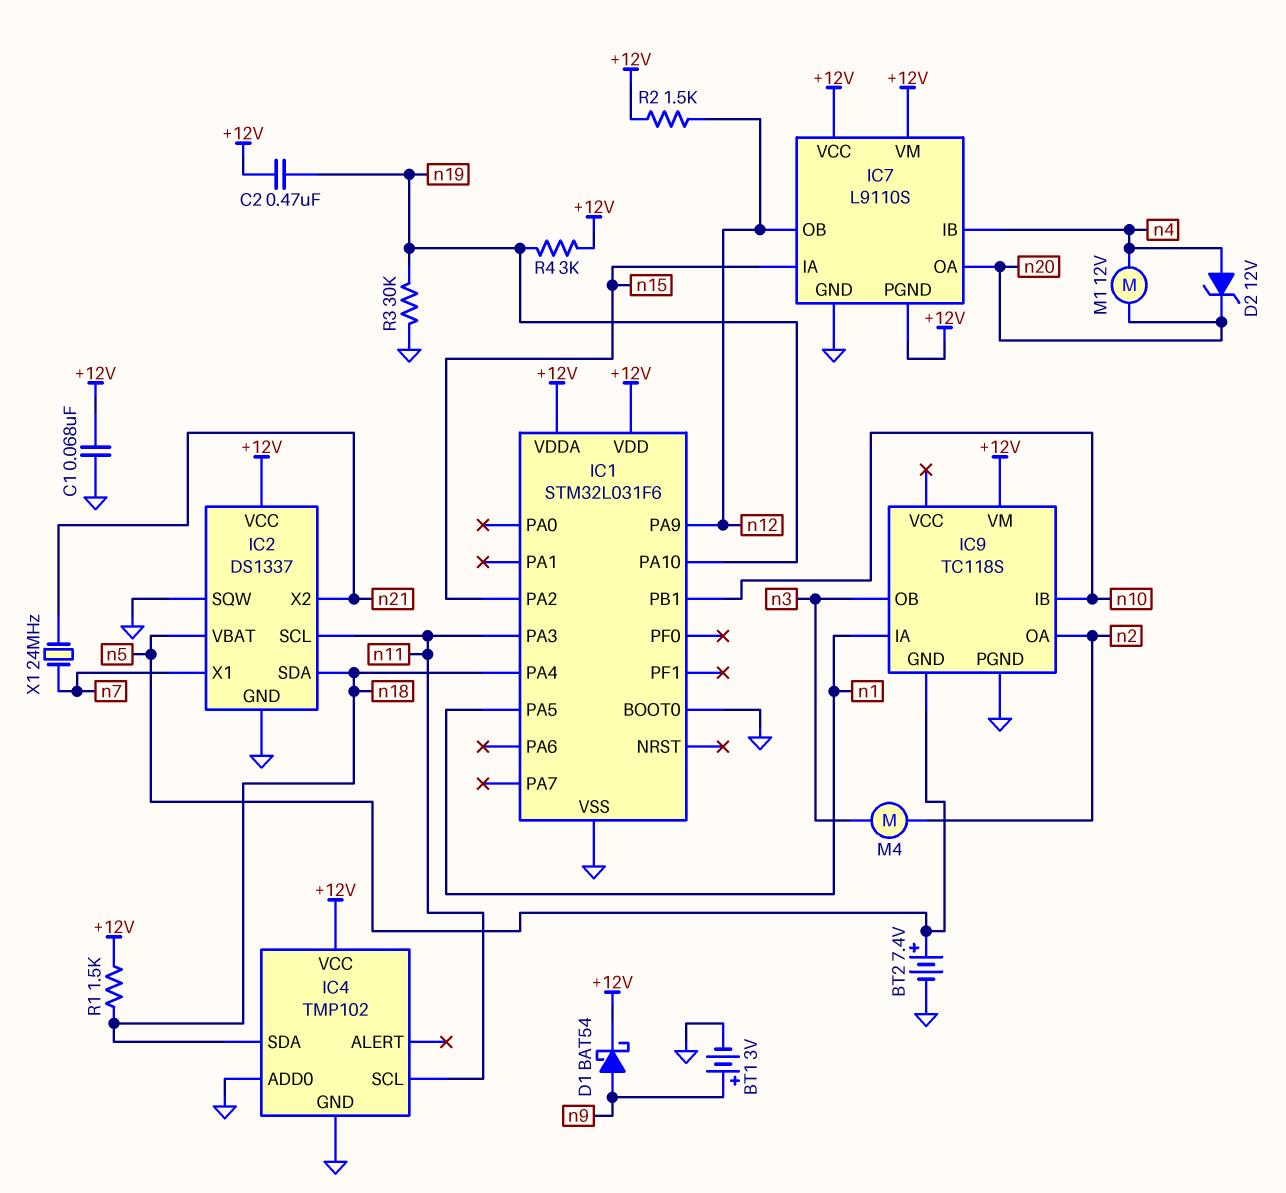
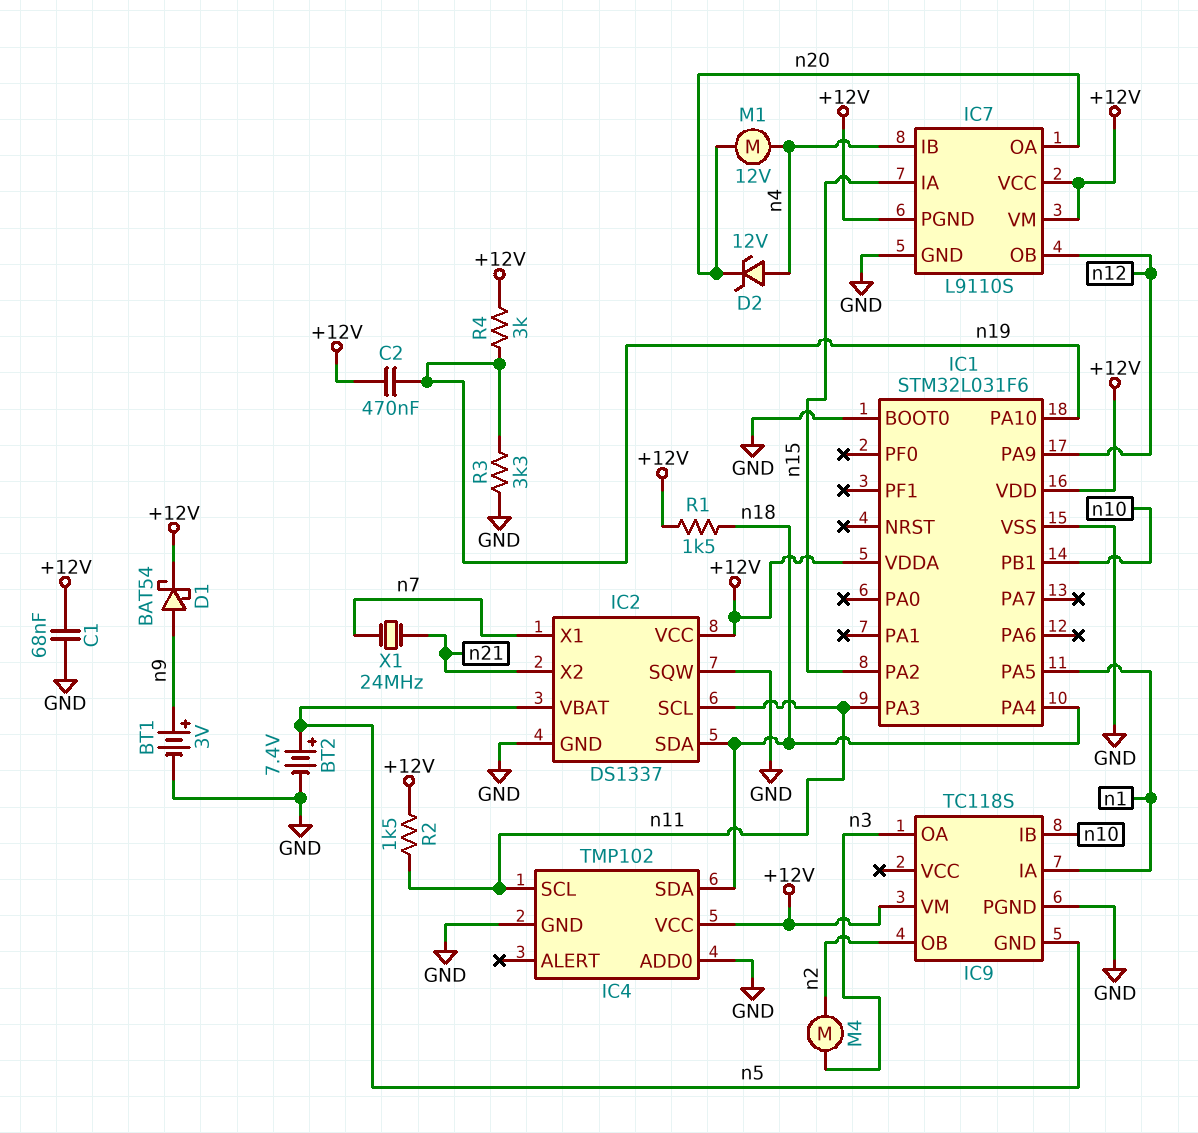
IC9 pin OA: n2 -> n3
IC9 pin OB: n3 -> n2
R2: 1.5k (+12V, n12) -> 1.5k (+12V, n11)
R3: 30k (GND, n19) -> 3.3k (GND, n19)

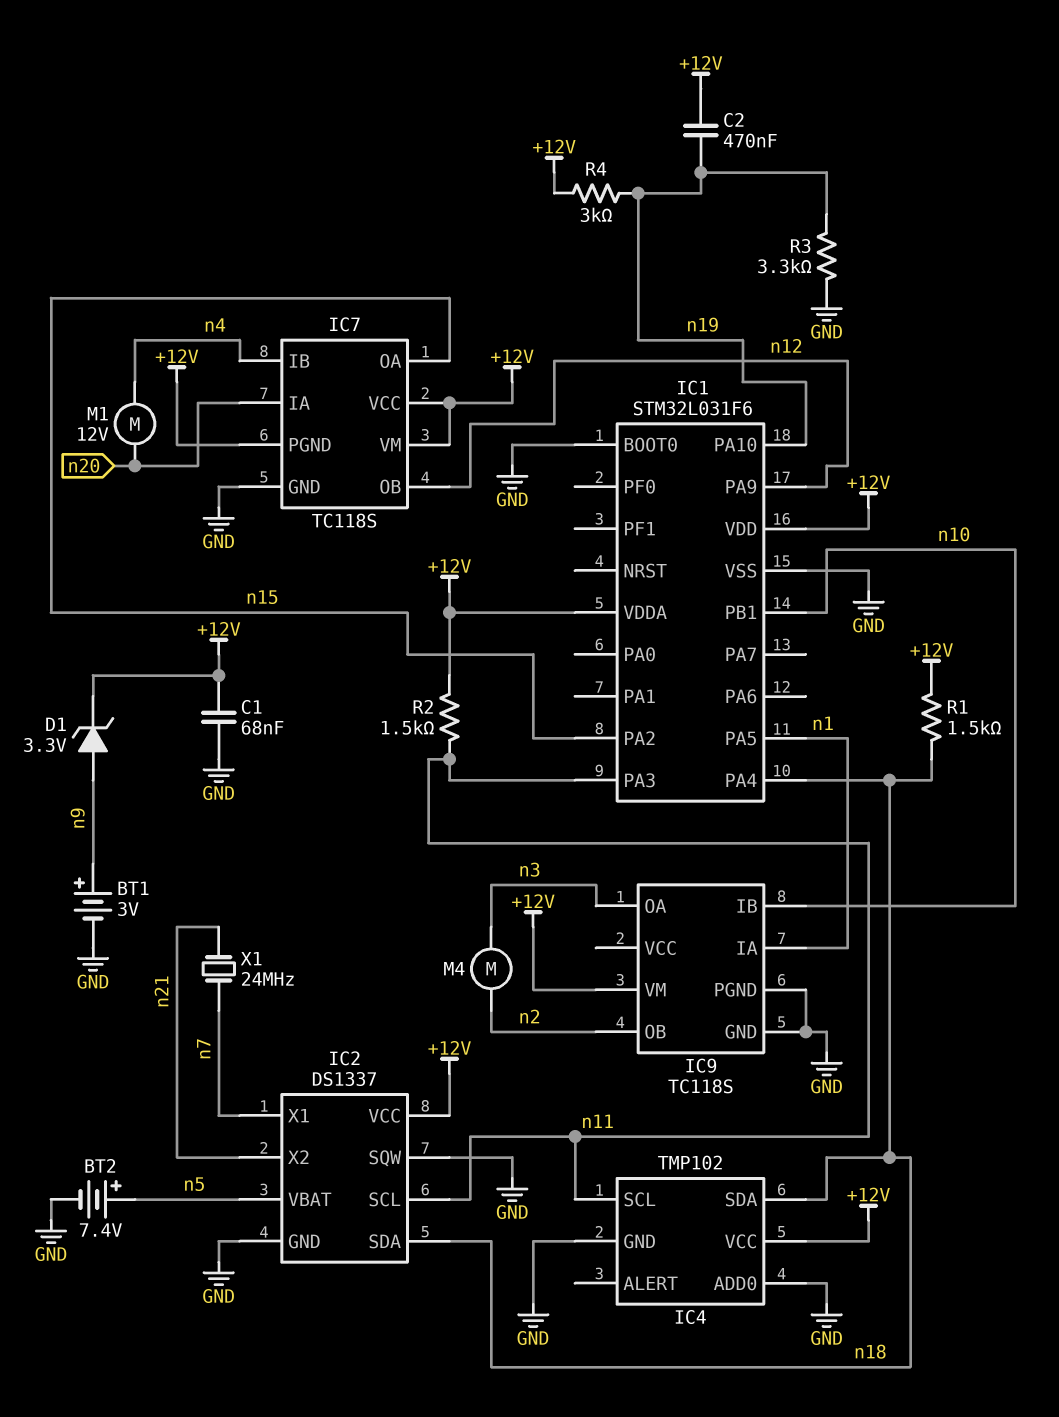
D1: schottky BAT54 (A n9, K +12V) -> zener 3.3V (A n9, K +12V)
D2: zener 12V (A n4, K n20) -> none
IC7: L9110S -> TC118S
IC7 pin IA: n15 -> n20
IC7 pin OA: n20 -> n15
IC9 pin GND: n5 -> GND

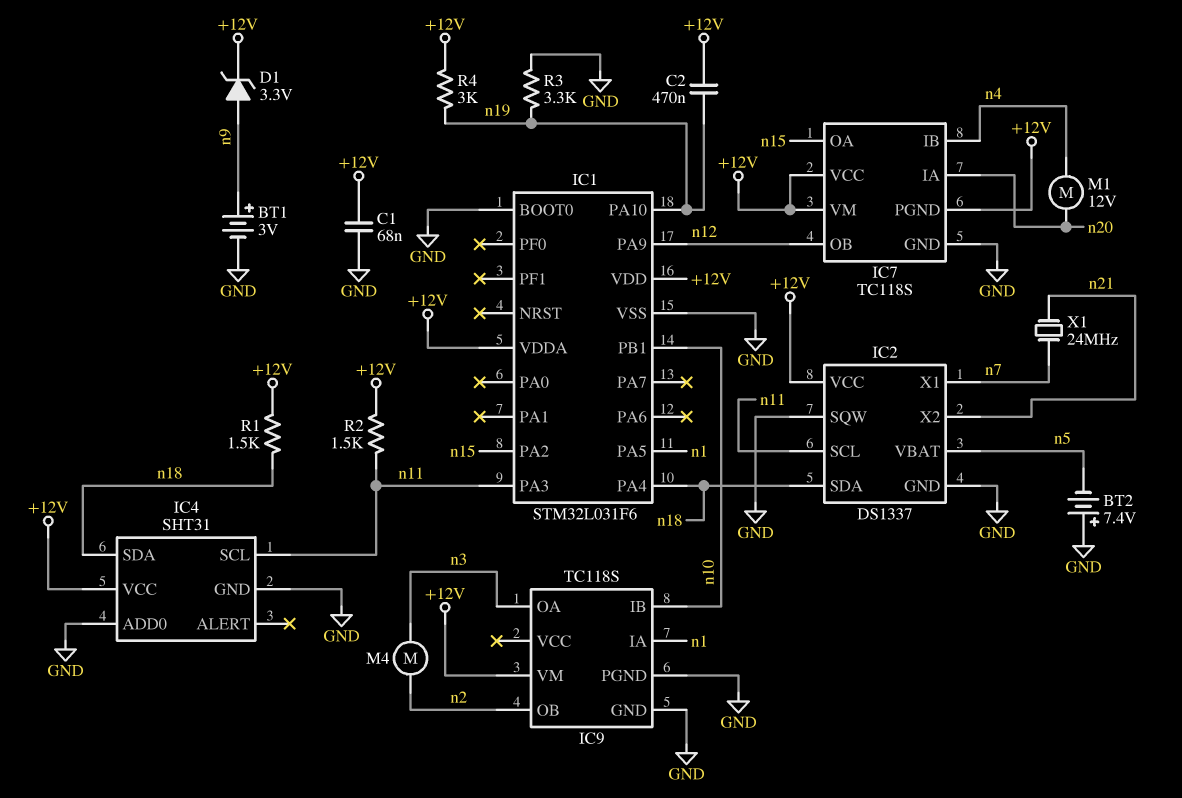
BT2: 7.4V (plus n5, minus GND) -> 7.4V (plus GND, minus n5)
IC4: TMP102 -> SHT31

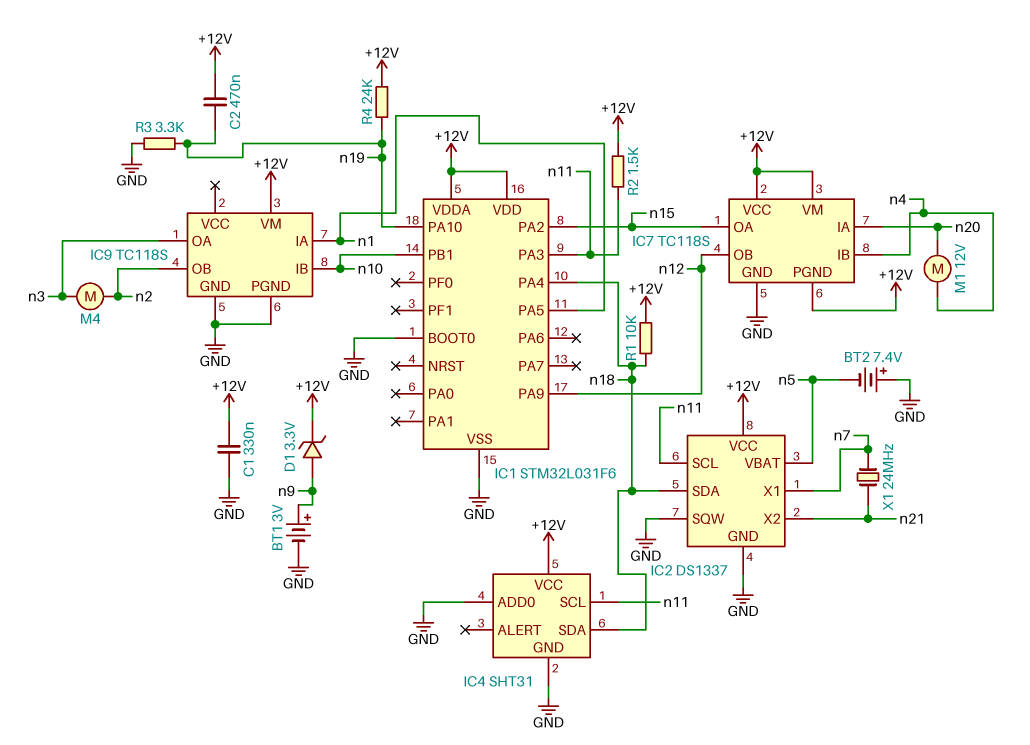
C1: 68nF (+12V, GND) -> 330nF (+12V, GND)
R1: 1.5k (+12V, n18) -> 10k (+12V, n18)
R4: 3k (+12V, n19) -> 24k (+12V, n19)

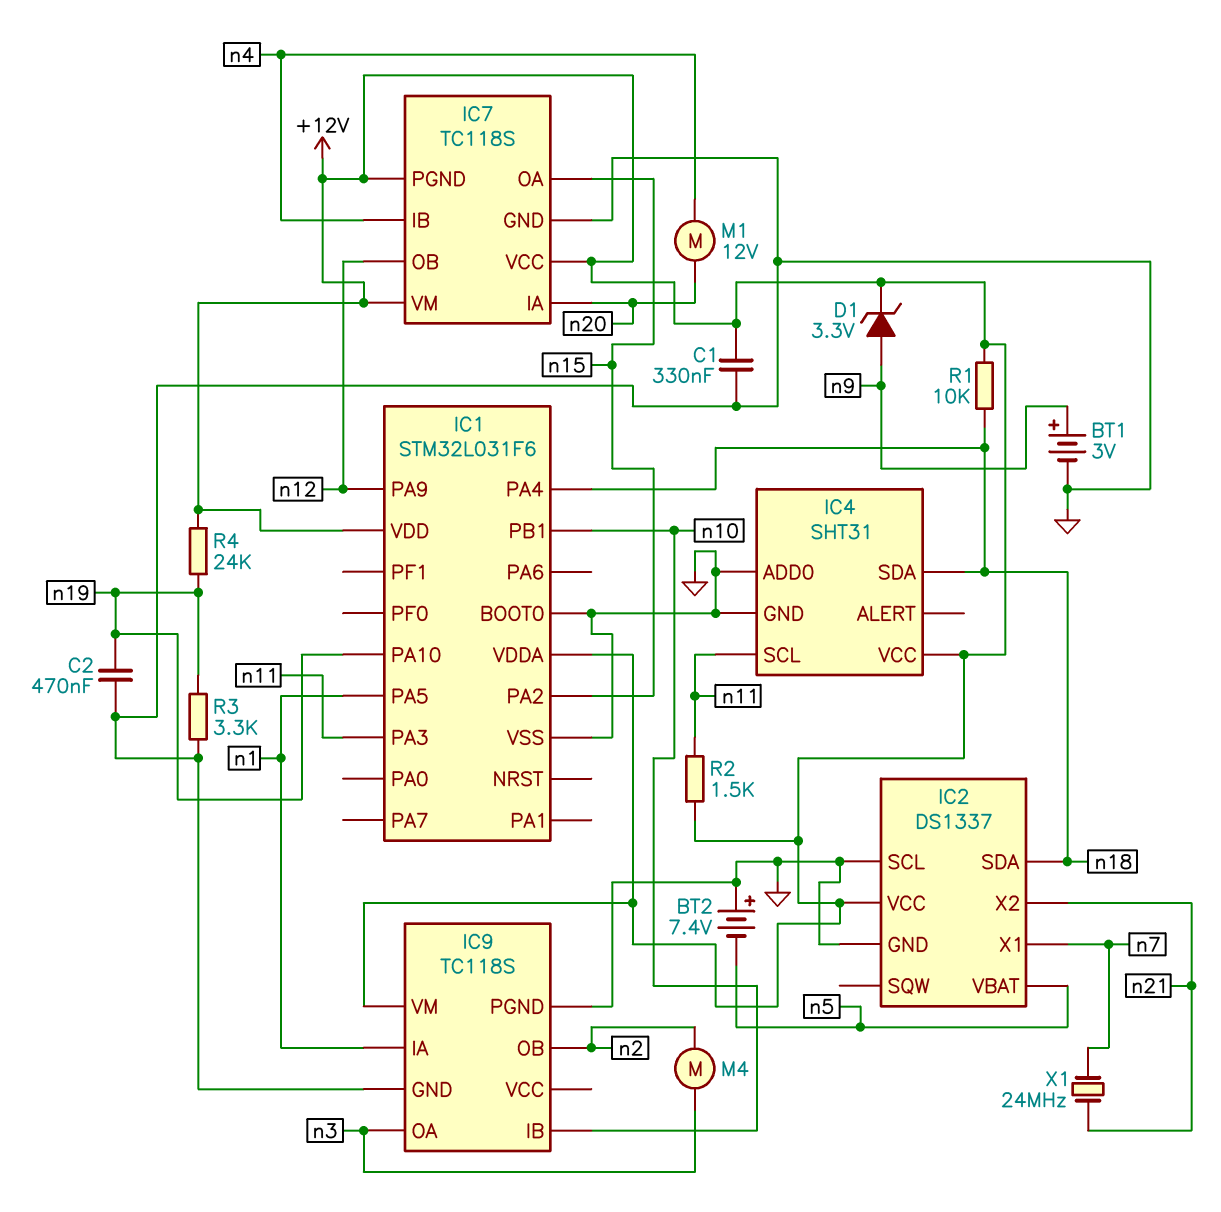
C2: 470nF (+12V, n19) -> 470nF (GND, n19)
IC2 pin SCL: n11 -> GND
IC2 pin SQW: GND -> none

